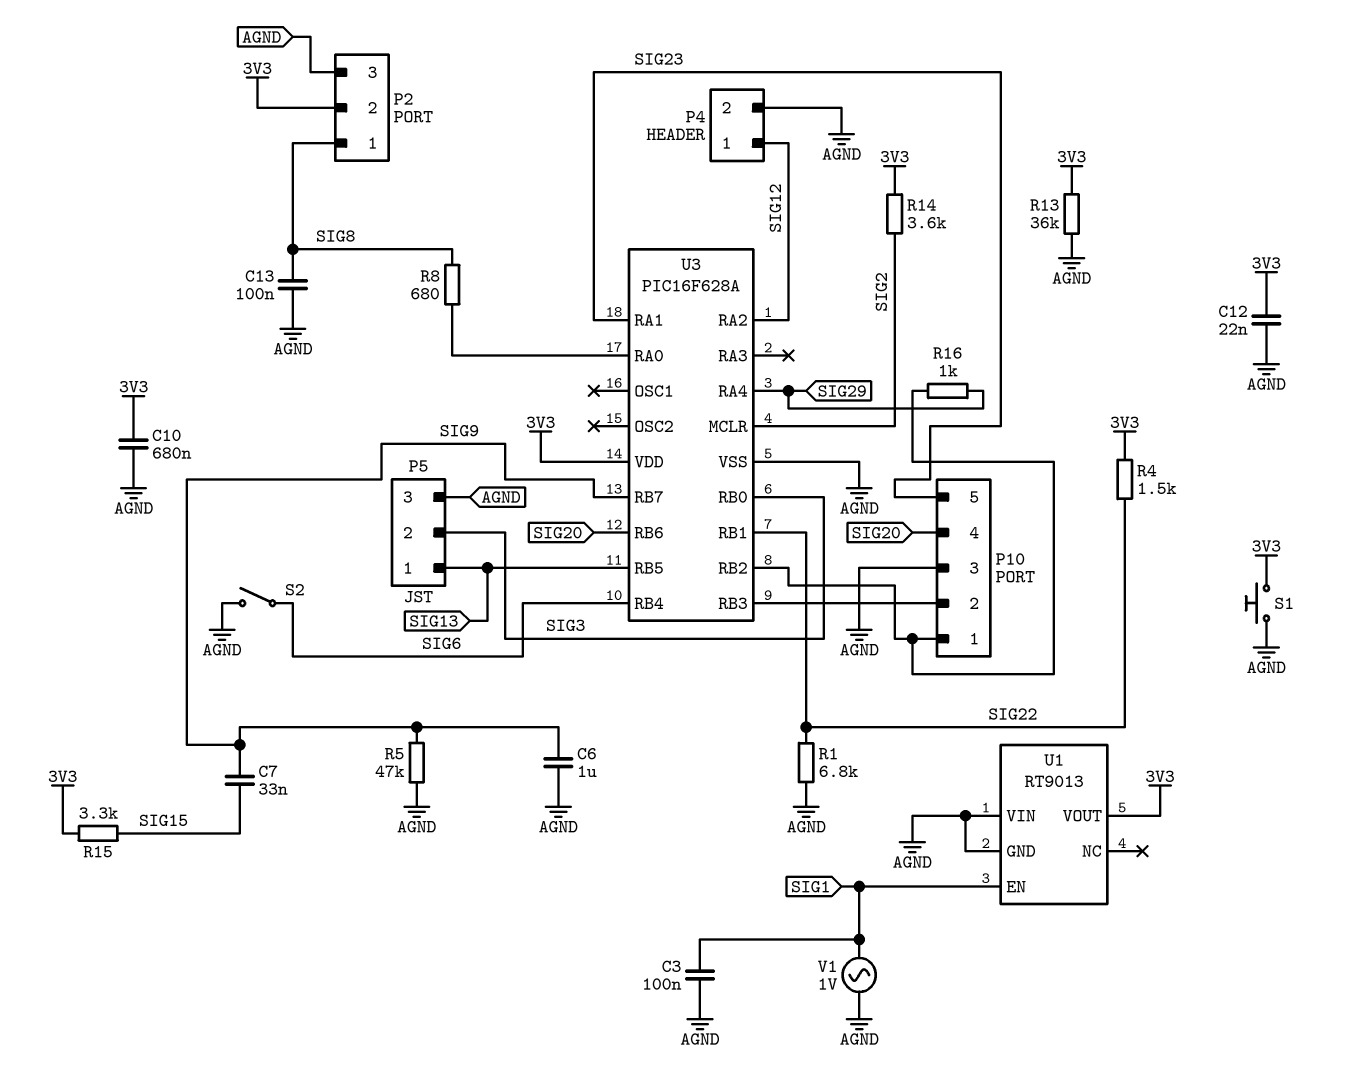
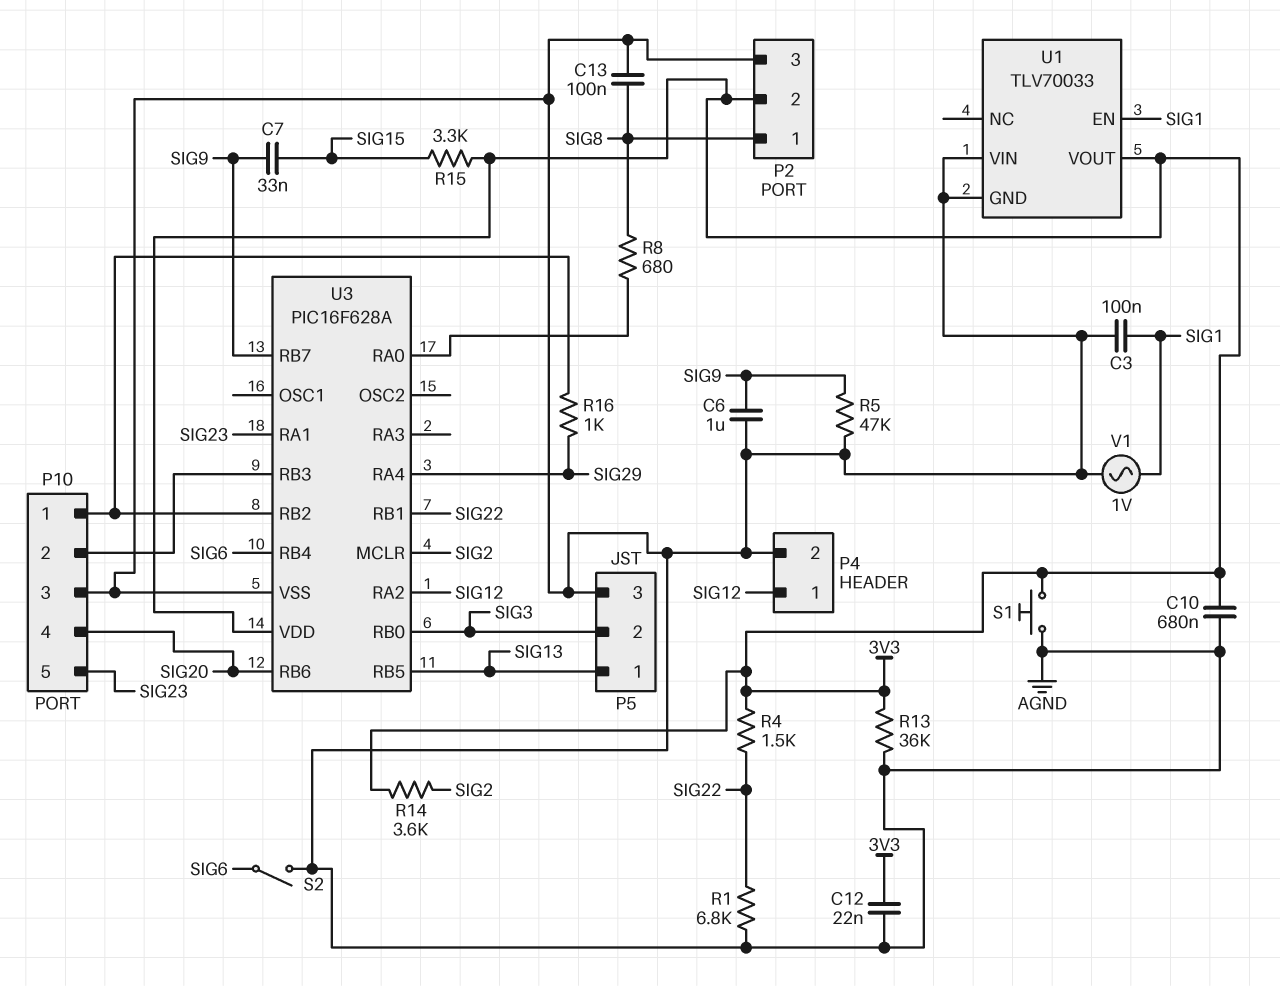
U1: RT9013 -> TLV70033

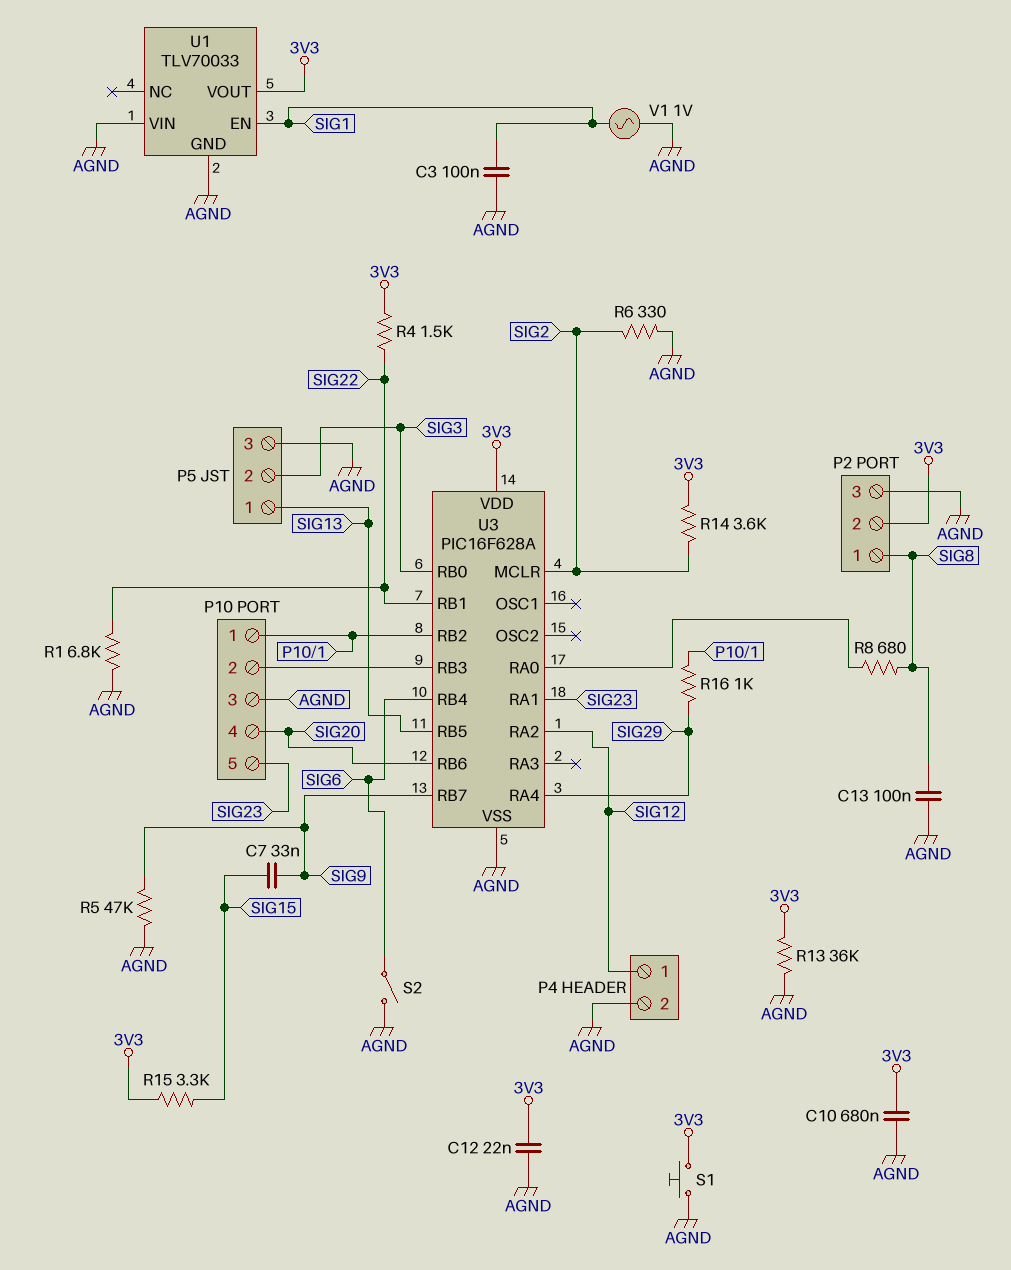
C6: 1uF (AGND, SIG9) -> none
R6: none -> 330 (AGND, SIG2)

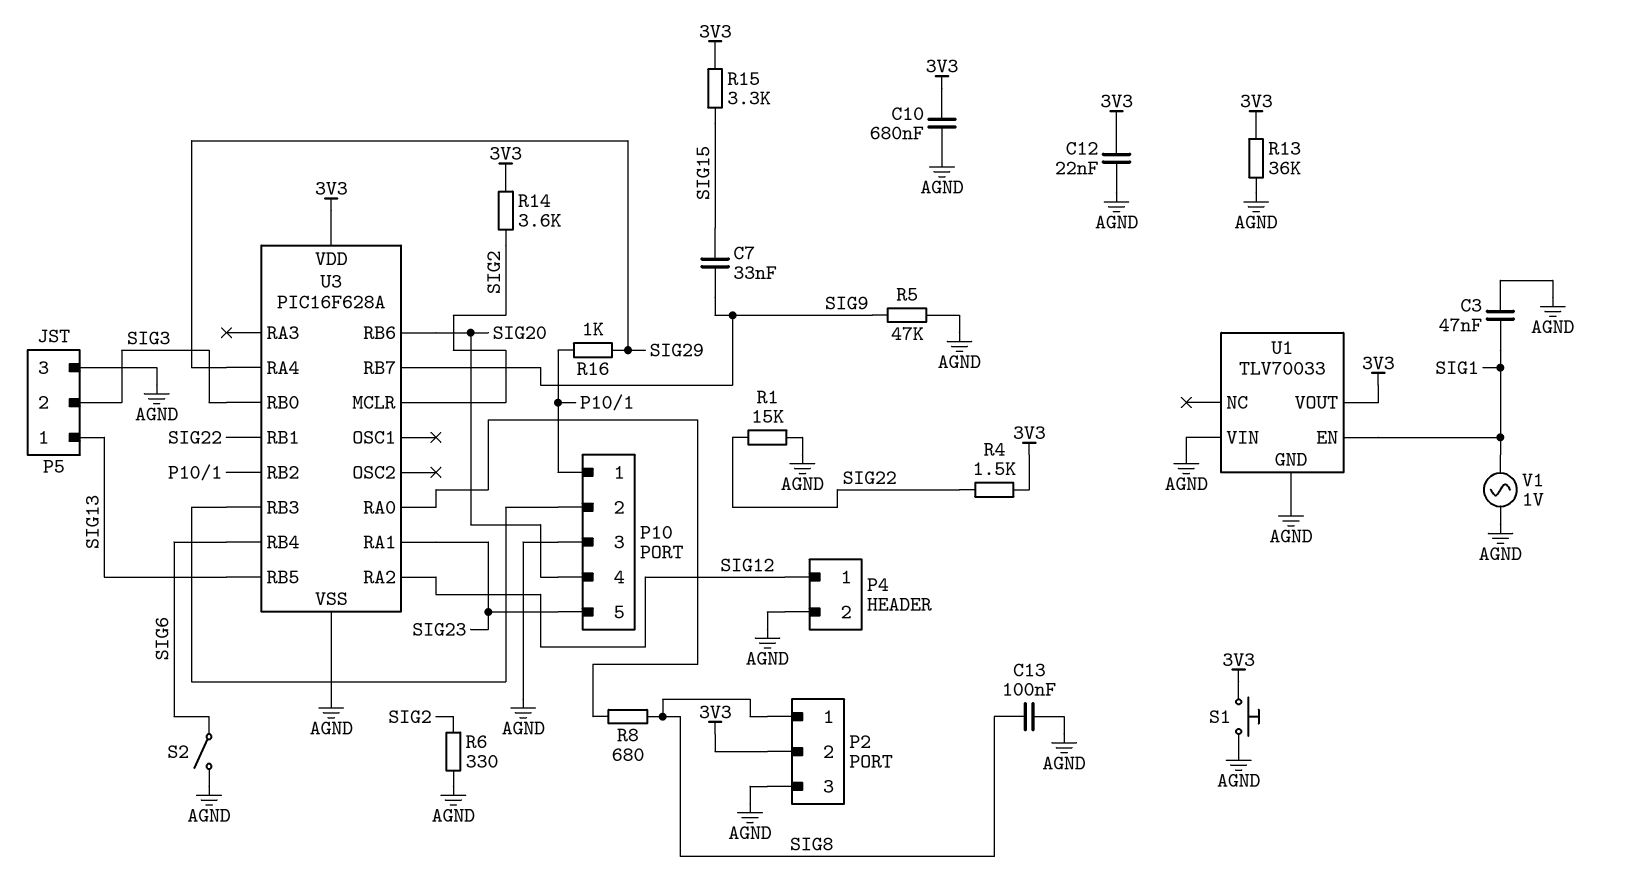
C3: 100nF (AGND, SIG1) -> 47nF (AGND, SIG1)
R1: 6.8k (AGND, SIG22) -> 15k (AGND, SIG22)

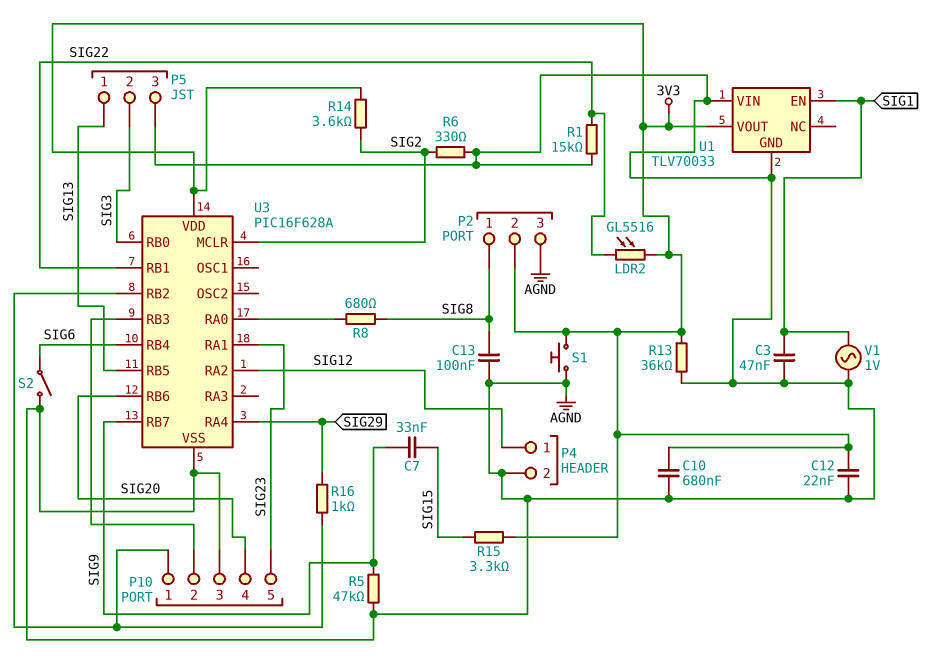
LDR2: none -> GL5516 (3V3, SIG22)
R4: 1.5k (3V3, SIG22) -> none

